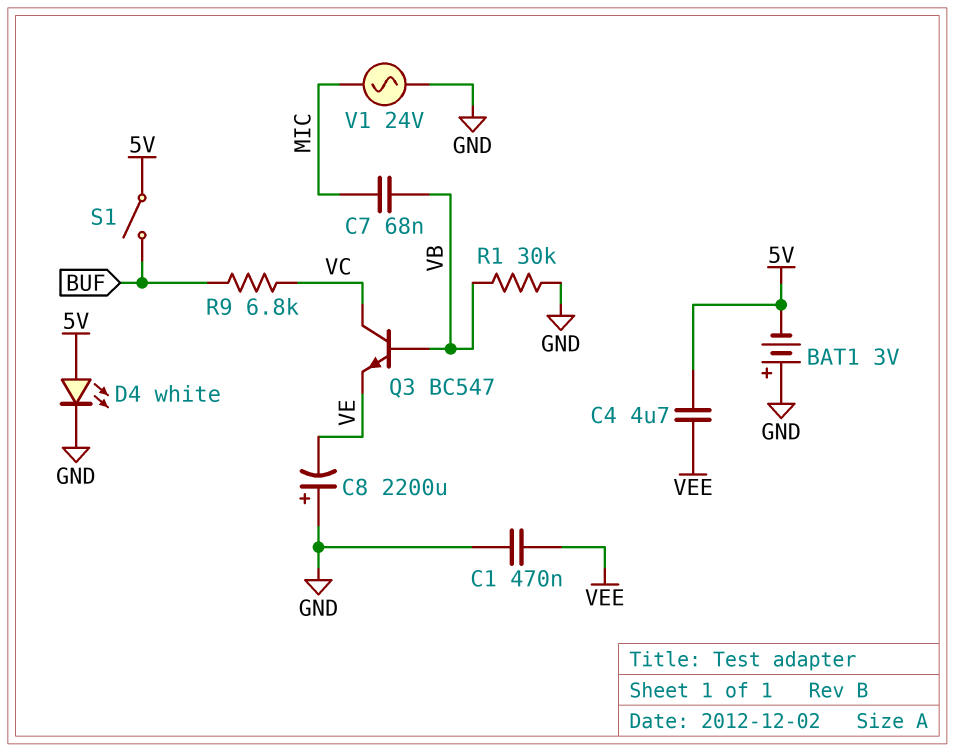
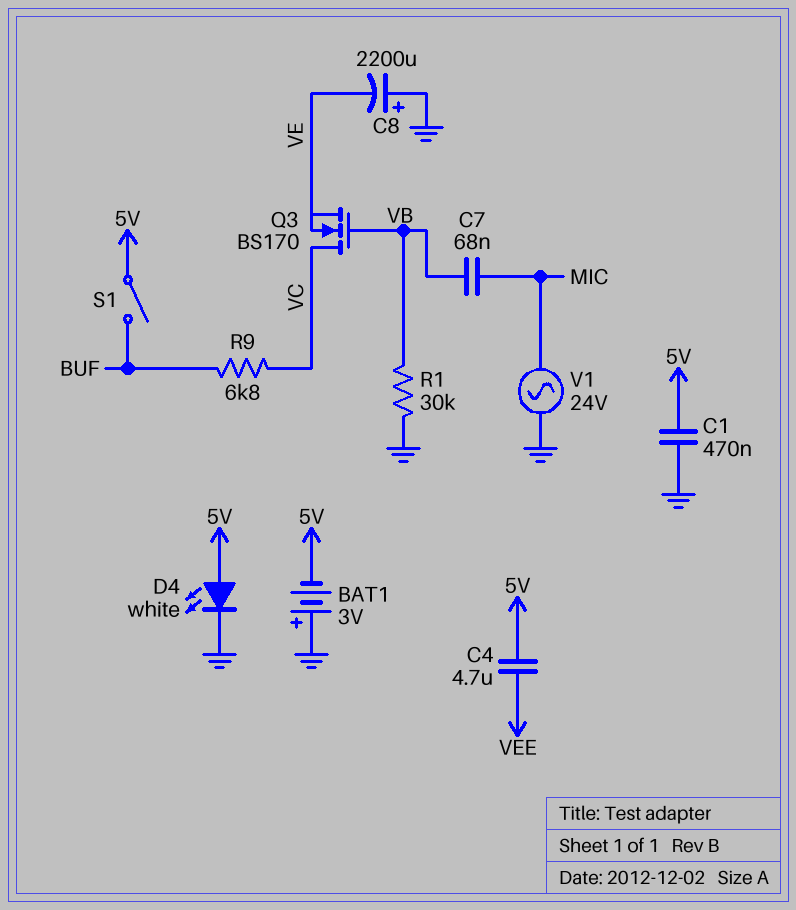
C1: 470nF (GND, VEE) -> 470nF (5V, GND)
Q3: NPN BC547 (B VB, C VC, E VE) -> NMOS BS170 (G VB, D VC, S VE)

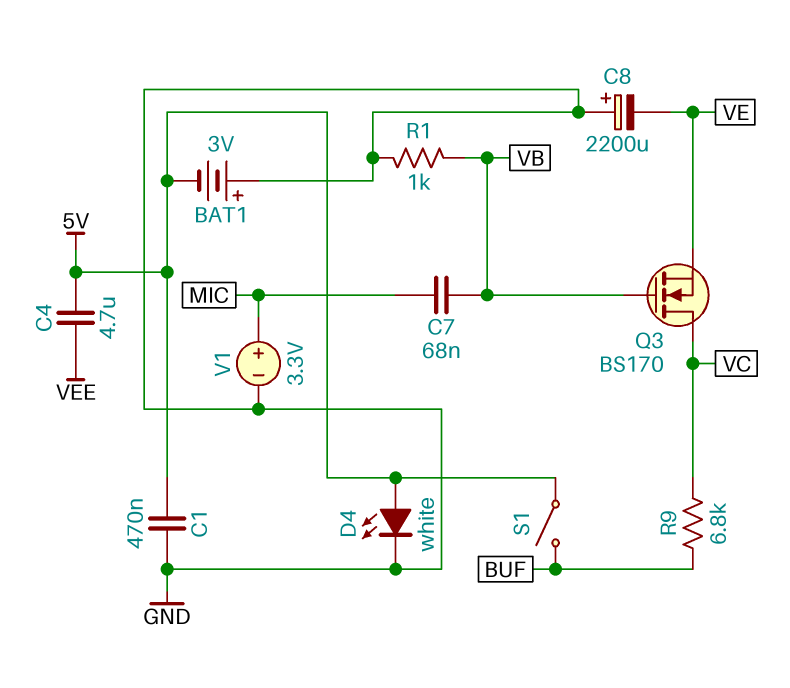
R1: 30k (GND, VB) -> 1k (GND, VB)
V1: AC 24V (GND, MIC) -> 3.3V (plus MIC, minus GND)

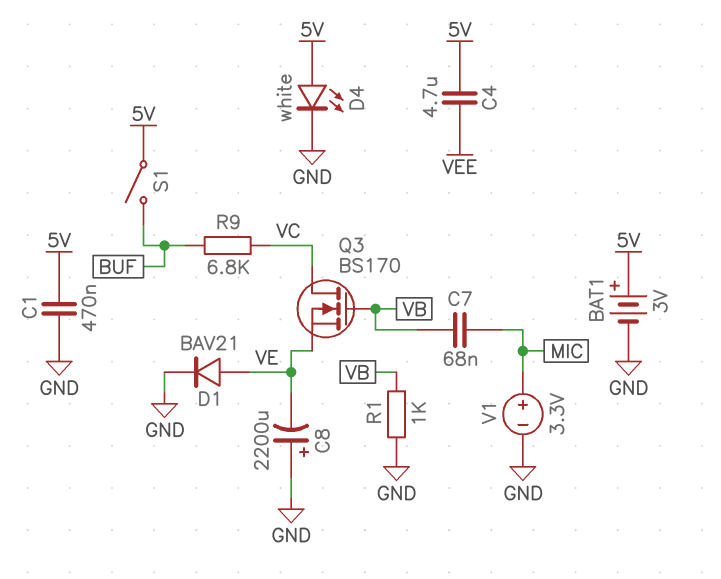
BAT1: 3V (plus GND, minus 5V) -> 3V (plus 5V, minus GND)
D1: none -> diode BAV21 (A VE, K GND)

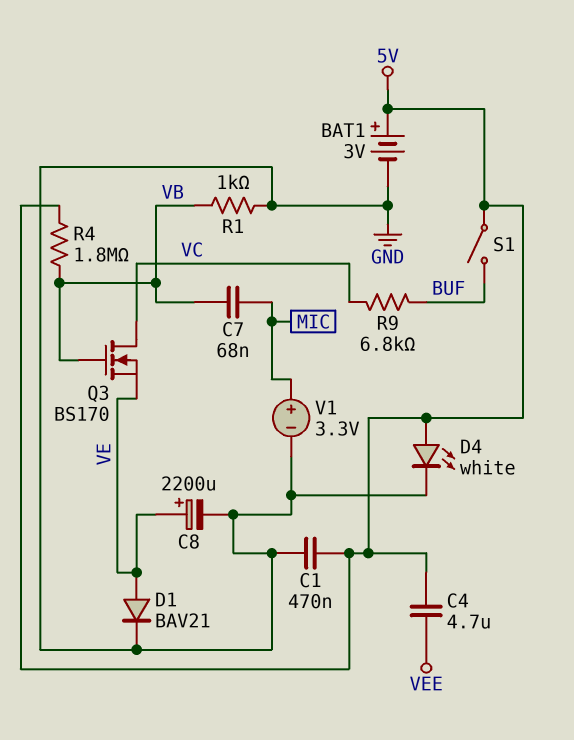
C8: 2200uF (plus GND, minus VE) -> 2200uF (plus VE, minus GND)
R4: none -> 1.8M (5V, VB)

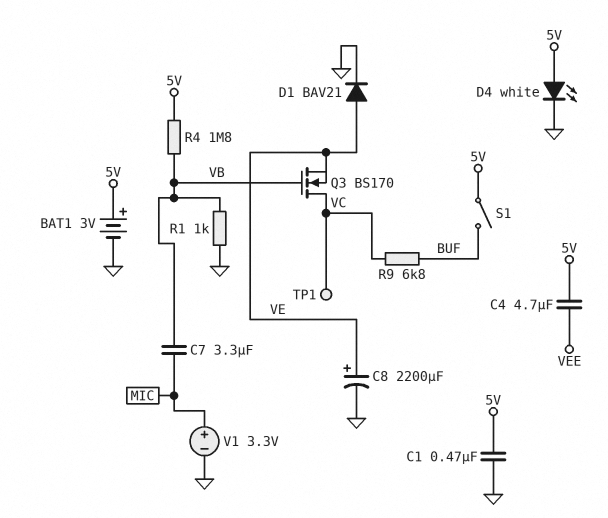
C7: 68nF (MIC, VB) -> 3.3uF (MIC, VB)
TP1: none -> test point (VC)

